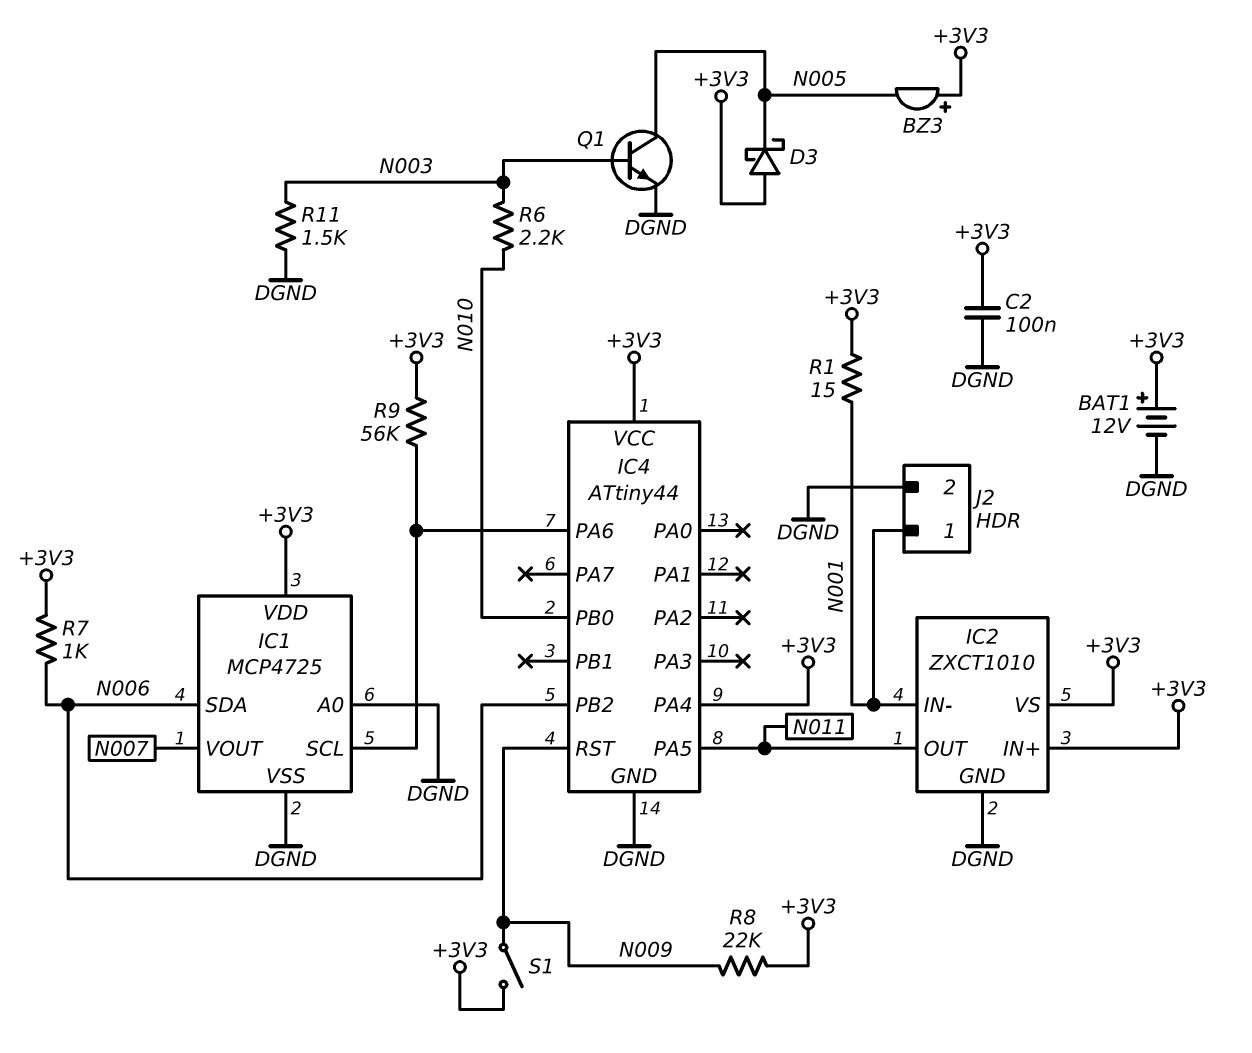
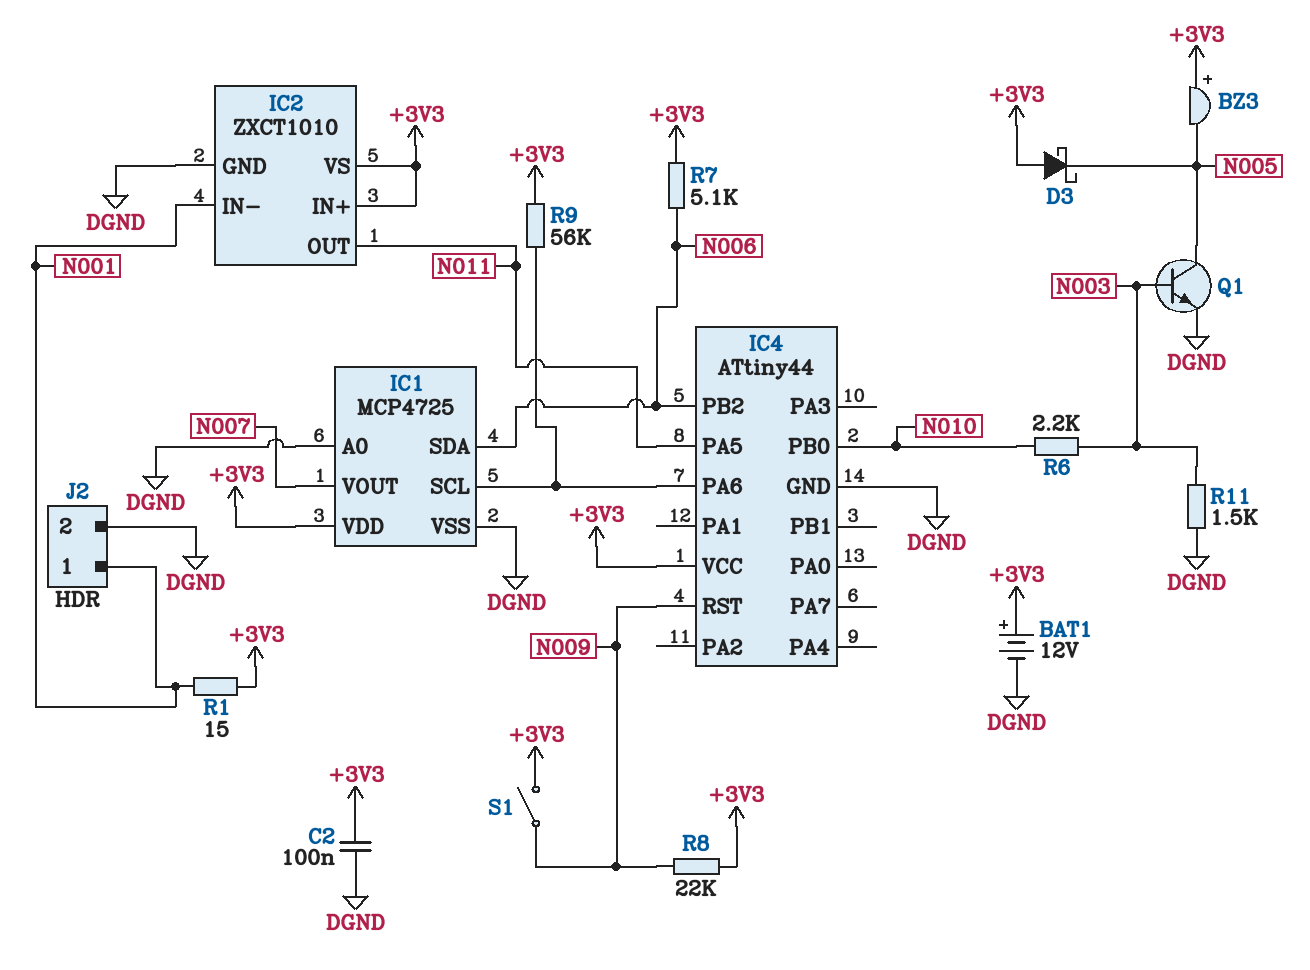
IC4 pin PA4: +3V3 -> none
R7: 1k (+3V3, N006) -> 5.1k (+3V3, N006)

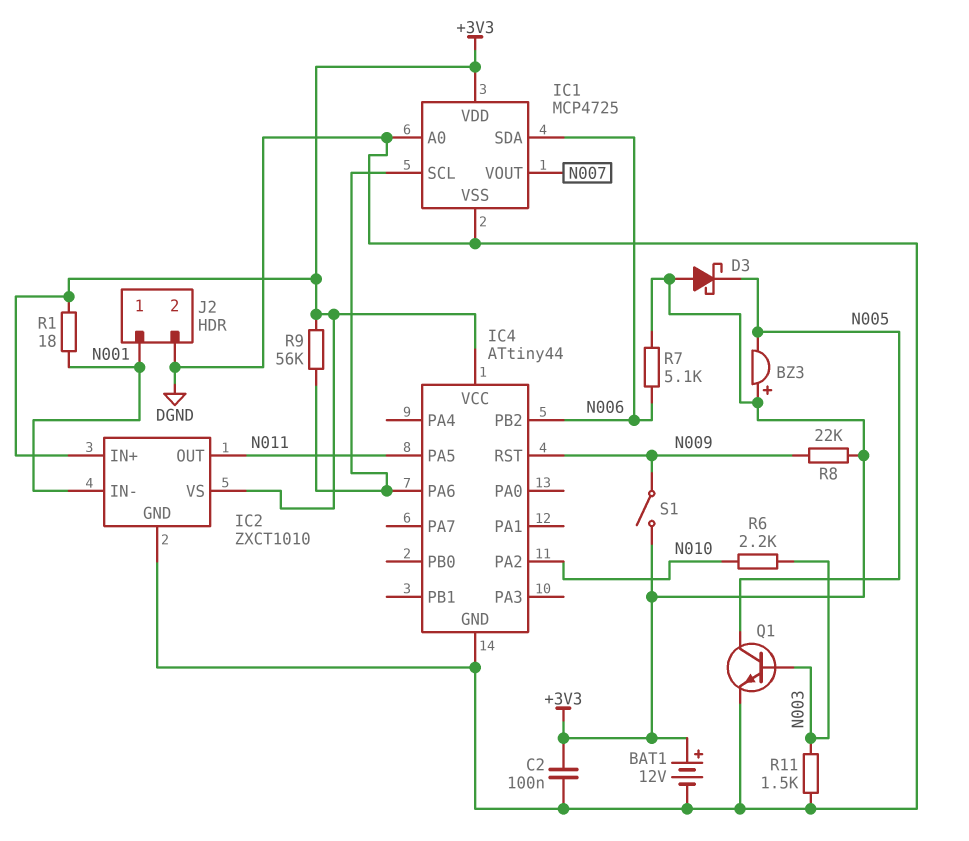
IC4 pin PA2: none -> N010
IC4 pin PB0: N010 -> none
R1: 15 (+3V3, N001) -> 18 (+3V3, N001)

